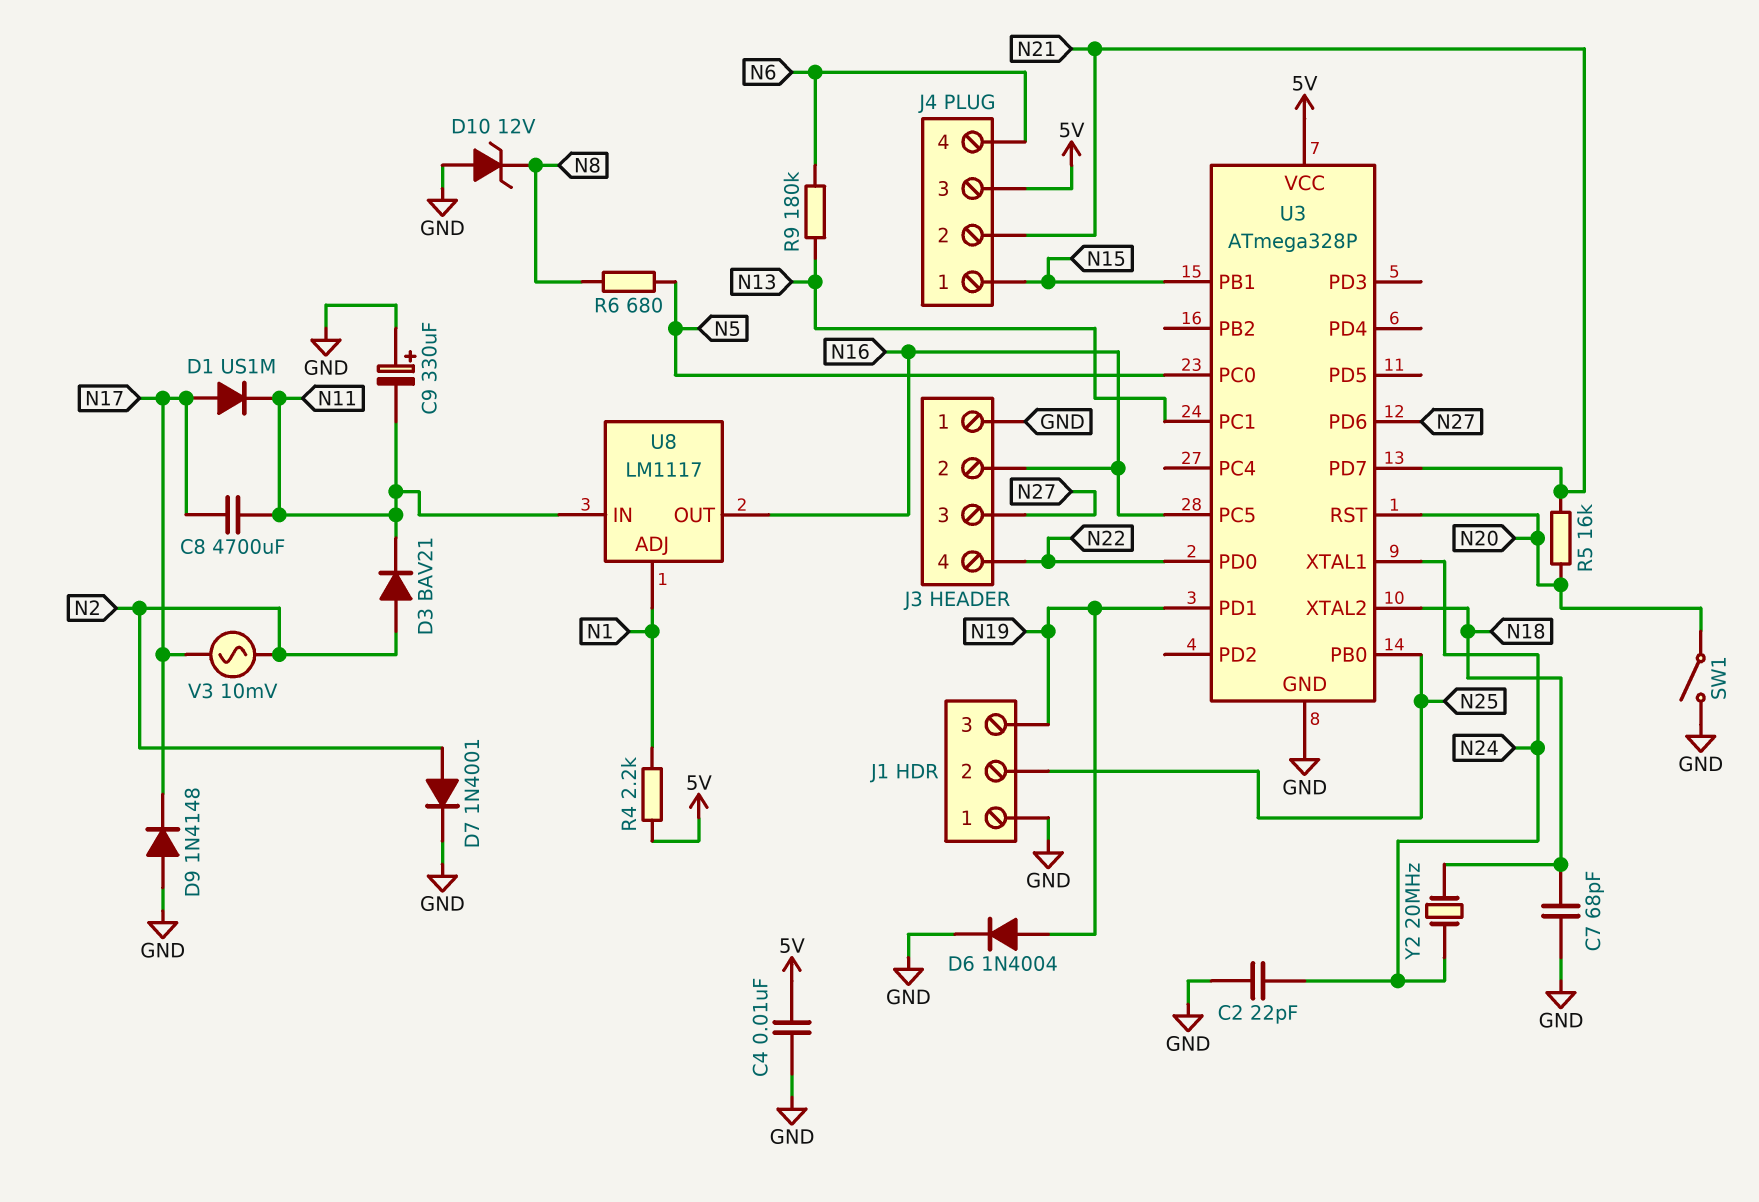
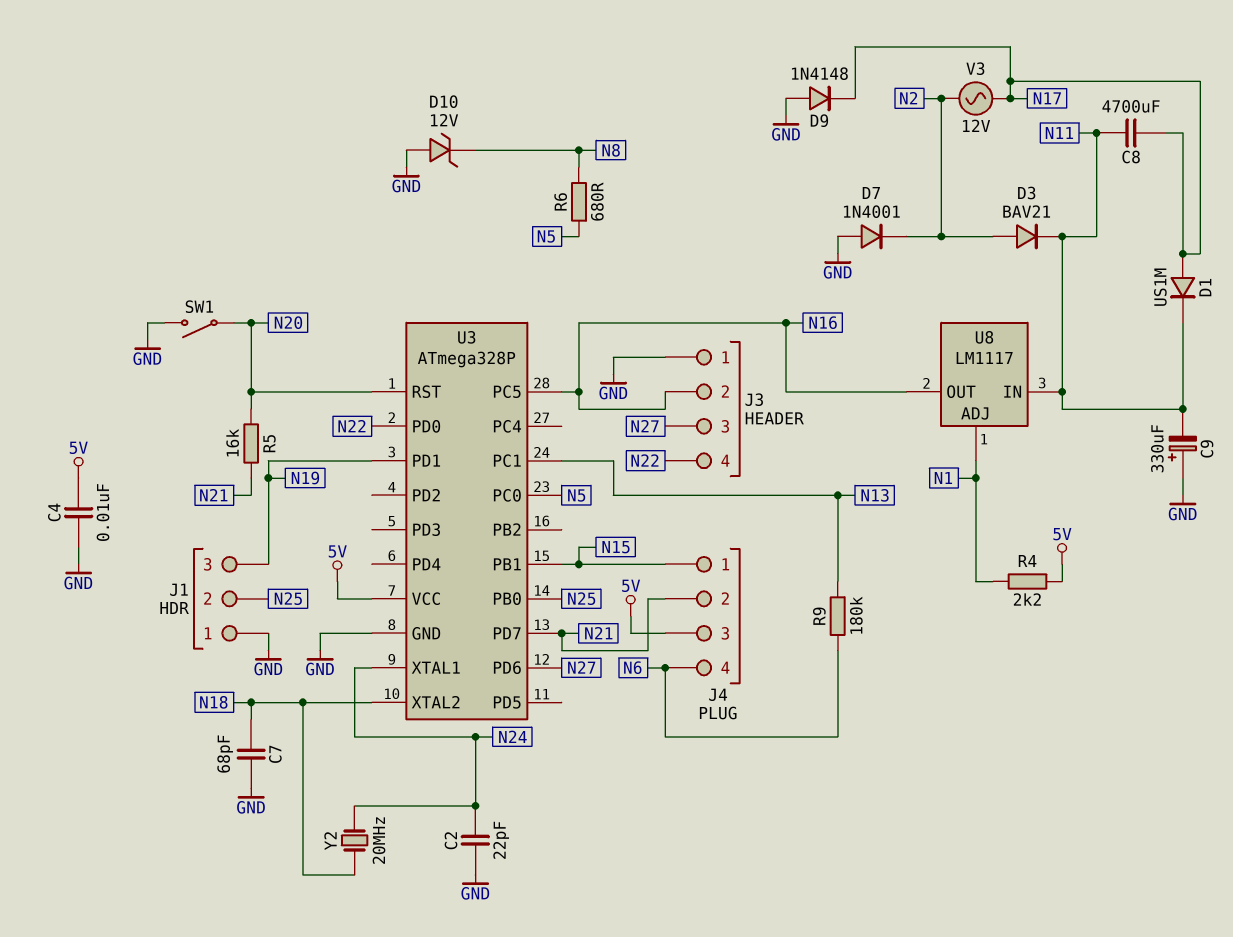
D6: diode 1N4004 (A N19, K GND) -> none
D7: diode 1N4001 (A N2, K GND) -> diode 1N4001 (A GND, K N2)
V3: AC 10mV (N2, N17) -> AC 12V (N2, N17)

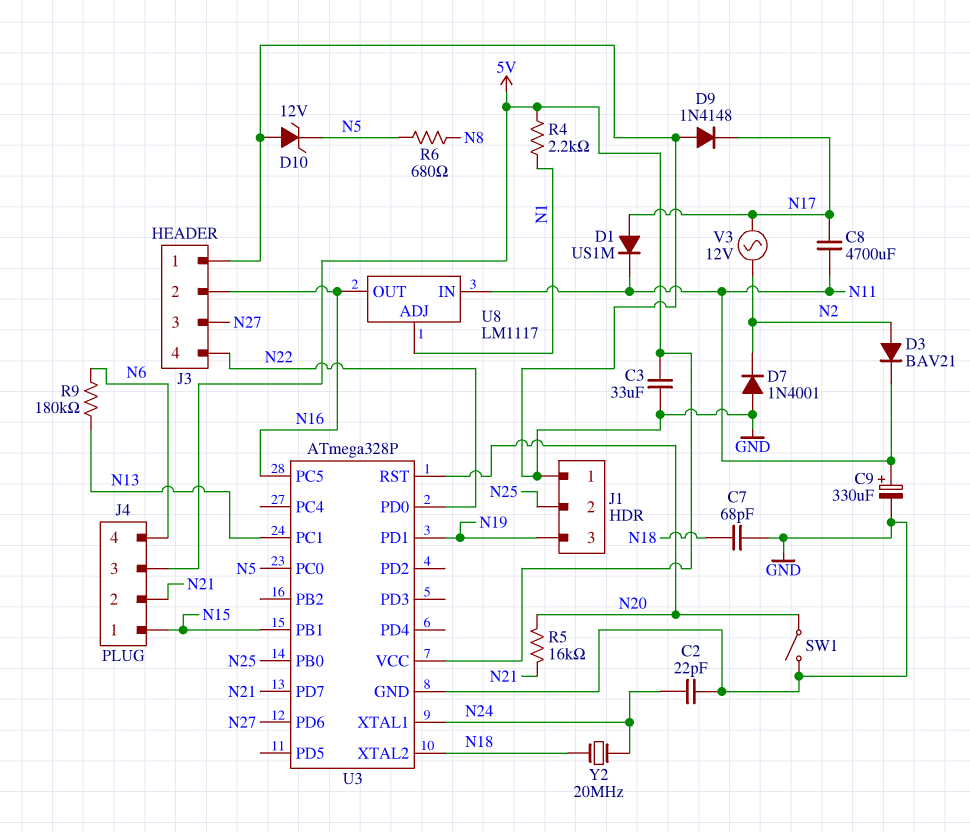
C3: none -> 33uF (5V, GND)
C4: 10nF (5V, GND) -> none
C9: 330uF (plus GND, minus N11) -> 330uF (plus N11, minus GND)
D10: zener 12V (A GND, K N8) -> zener 12V (A GND, K N5)

